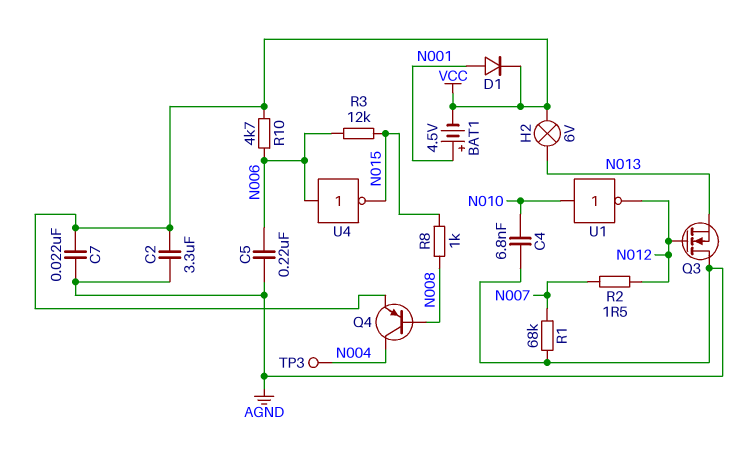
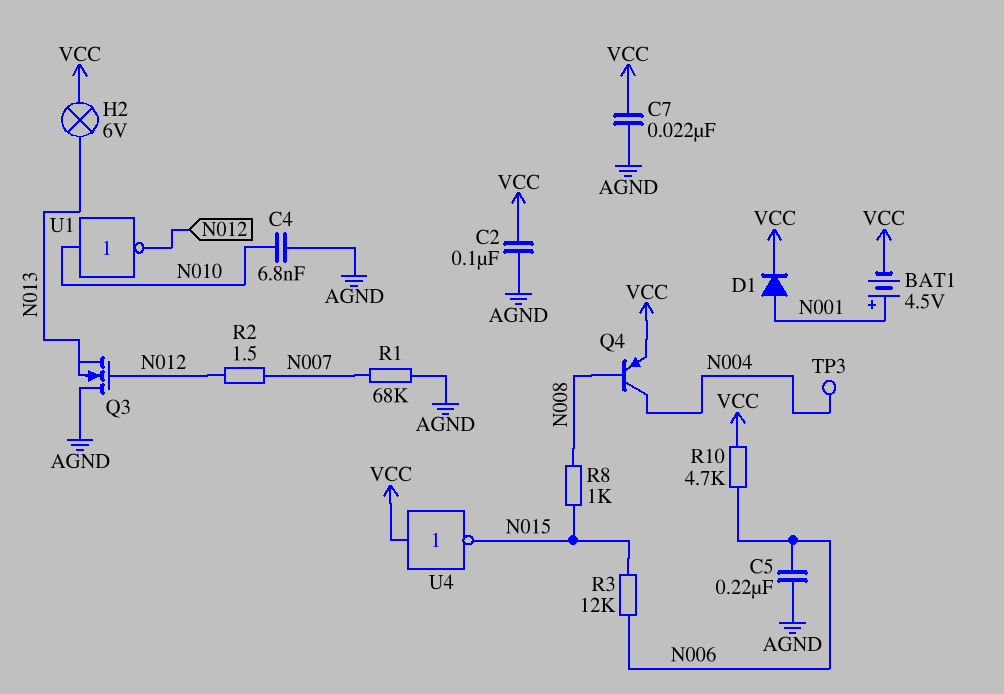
C2: 3.3uF (AGND, VCC) -> 100nF (AGND, VCC)
U4: NOT (in N006, out N015) -> NOT (in VCC, out N015)

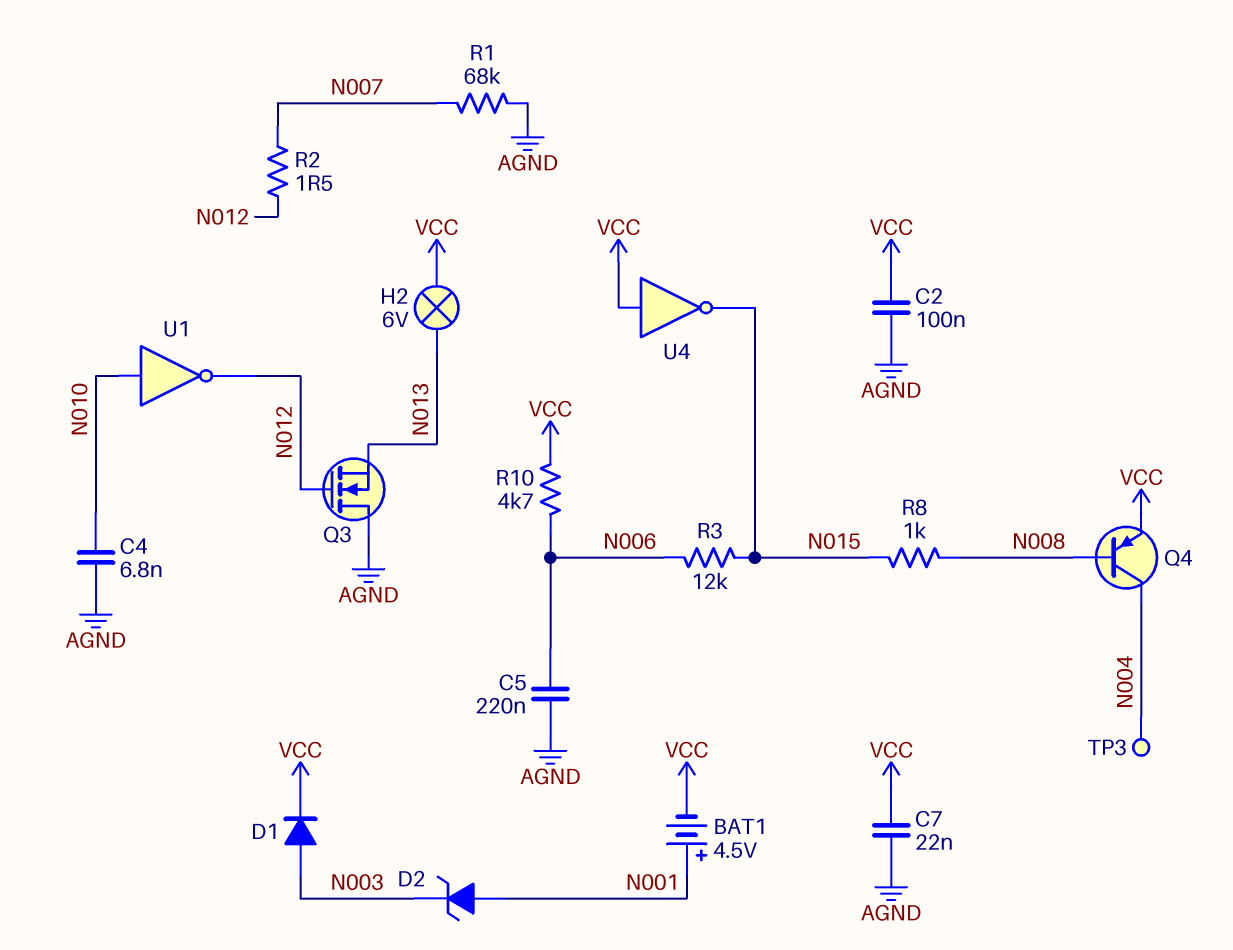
D1: diode (A N001, K VCC) -> diode (A N003, K VCC)
D2: none -> zener (A N001, K N003)

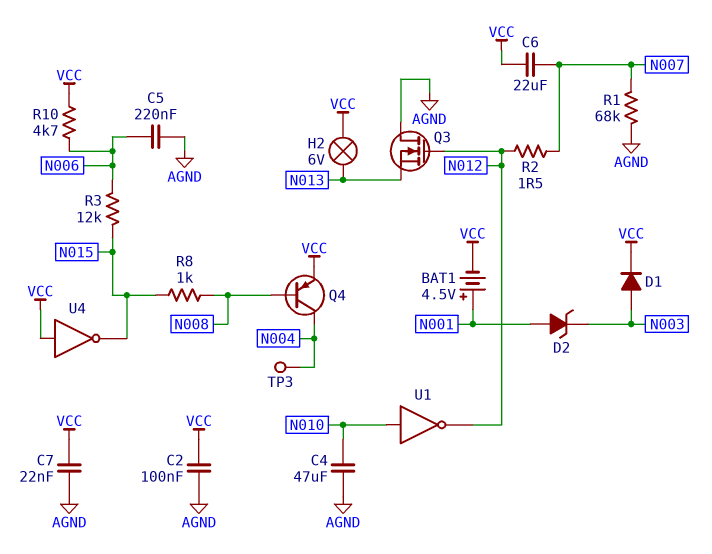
C4: 6.8nF (AGND, N010) -> 47uF (AGND, N010)
C6: none -> 22uF (N007, VCC)

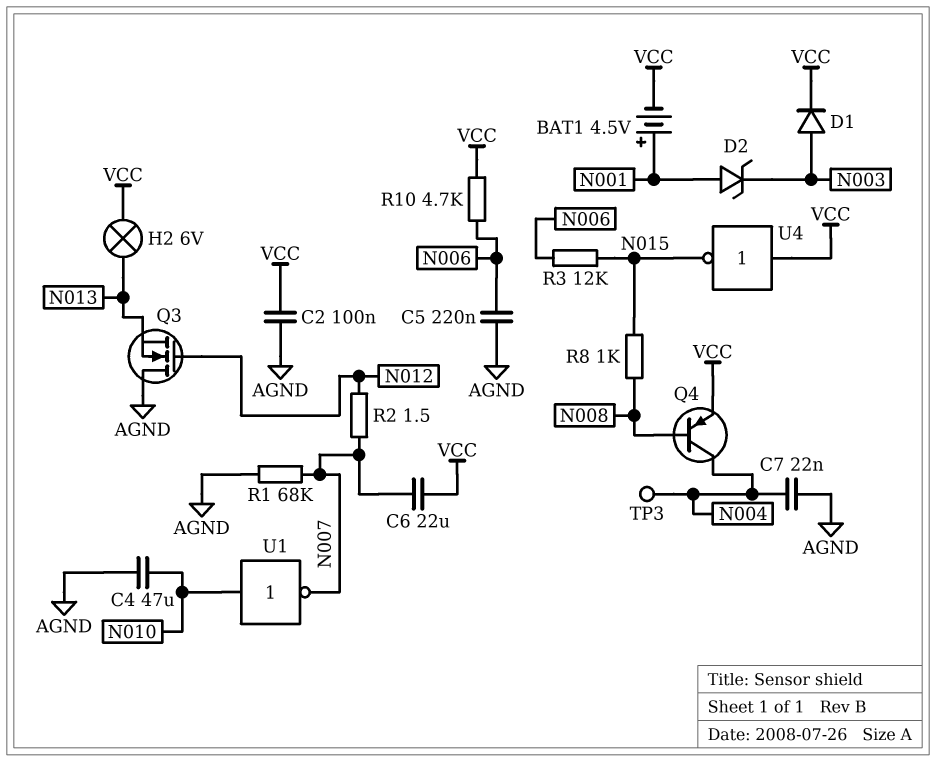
C7: 22nF (AGND, VCC) -> 22nF (AGND, N004)
U1: NOT (in N010, out N012) -> NOT (in N010, out N007)

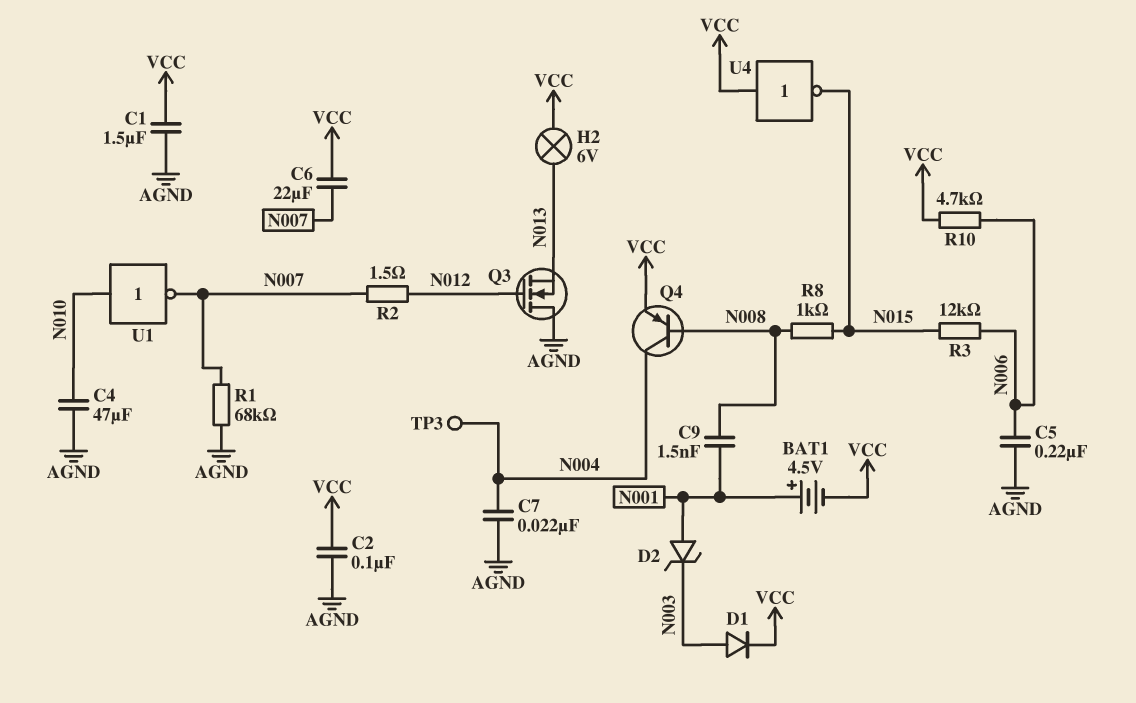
C1: none -> 1.5uF (AGND, VCC)
C9: none -> 1.5nF (N001, N008)

